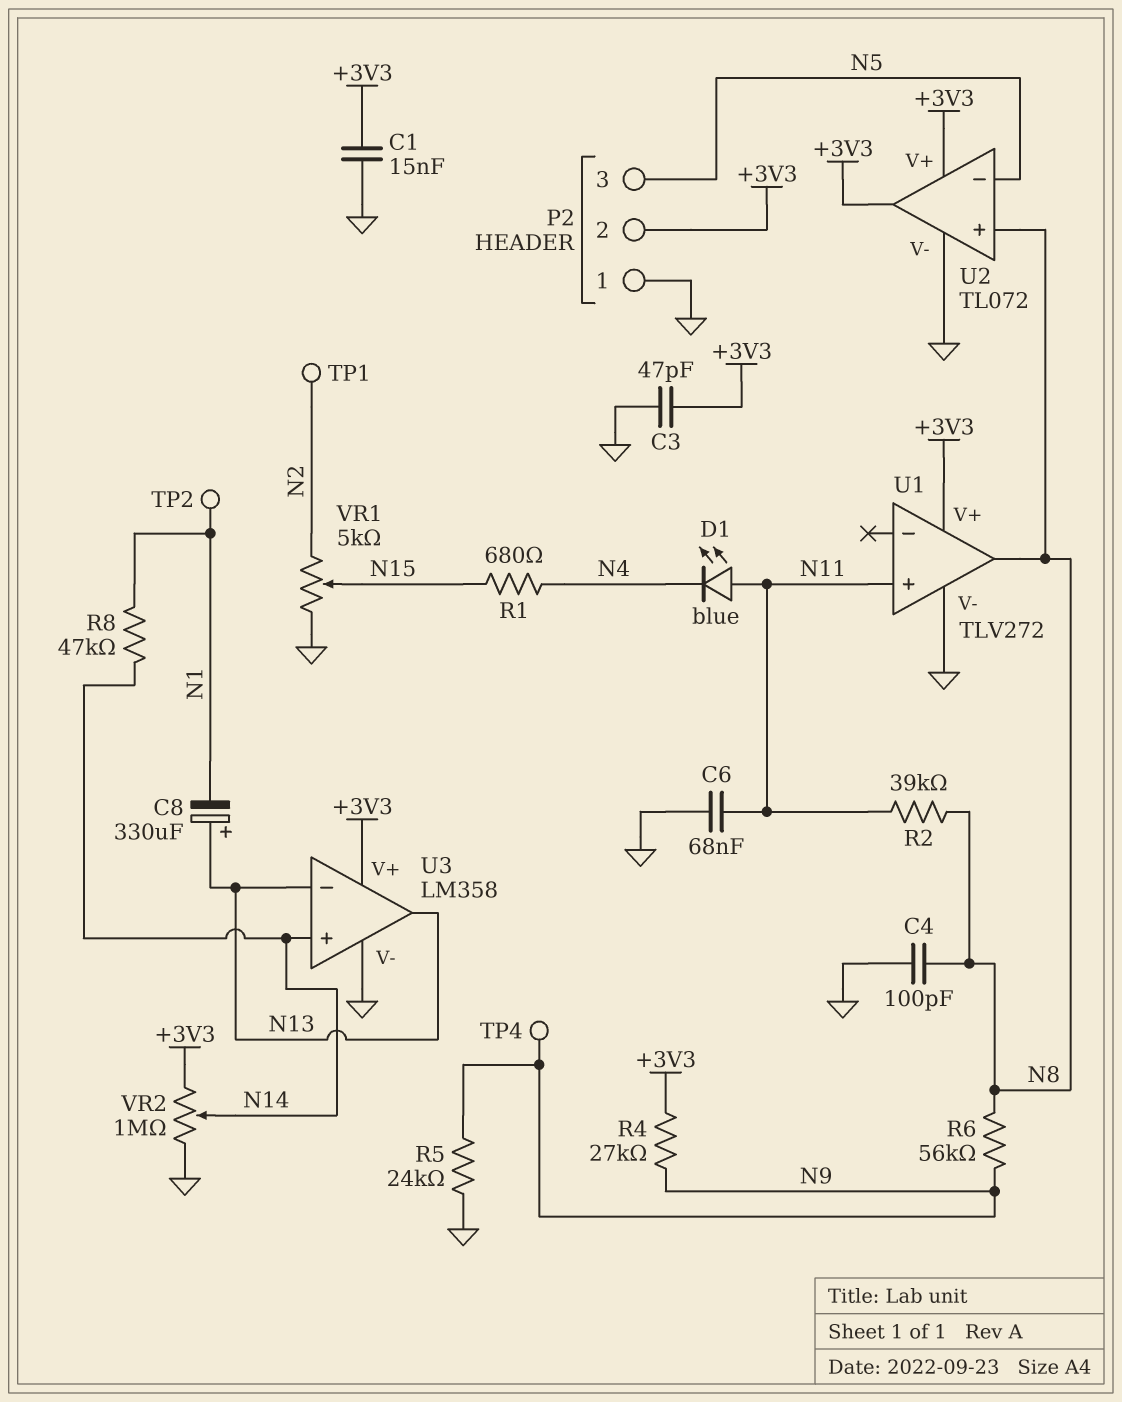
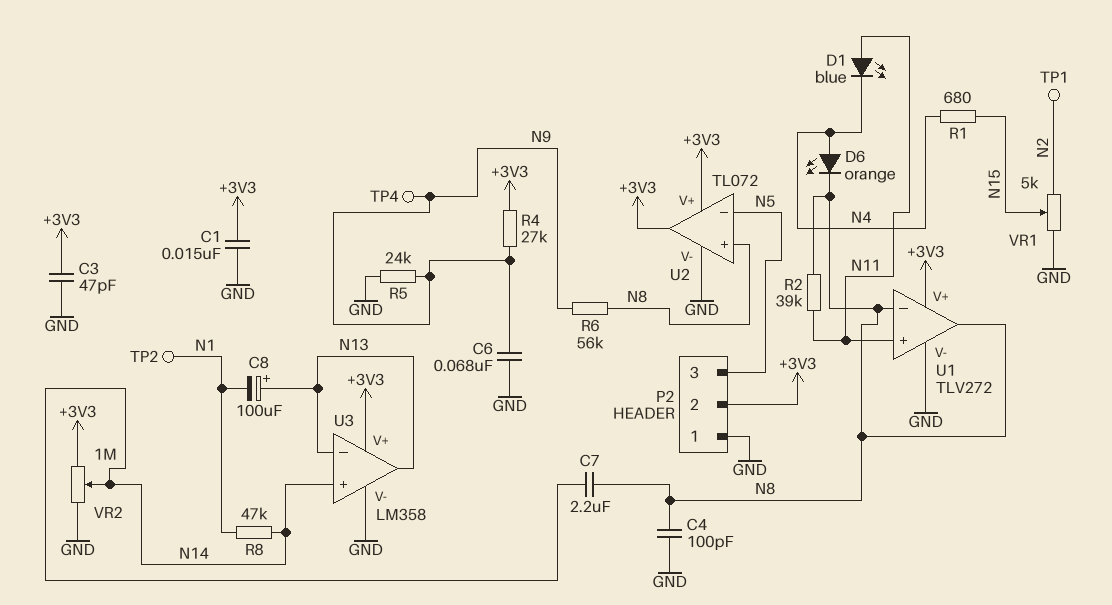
C6: 68nF (GND, N11) -> 68nF (GND, N9)
C7: none -> 2.2uF (N8, N14)
C8: 330uF (plus N13, minus N1) -> 100uF (plus N13, minus N1)
D6: none -> LED orange (A N4, K N8)
U1 pin in-: none -> N8

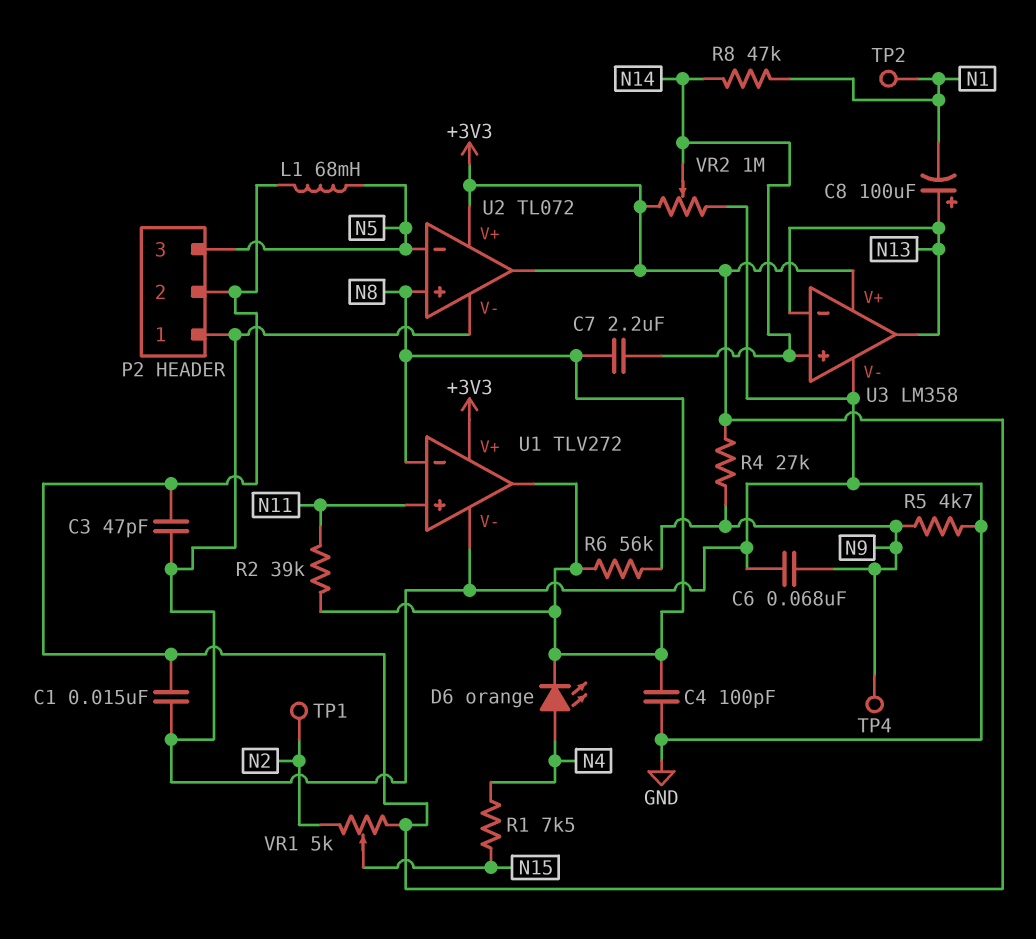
D1: LED blue (A N11, K N4) -> none
L1: none -> 68mH (+3V3, N5)
R1: 680 (N4, N15) -> 7.5k (N4, N15)
R5: 24k (GND, N9) -> 4.7k (GND, N9)
VR1: 5k (GND, N2, wiper N15) -> 5k (+3V3, N2, wiper N15)

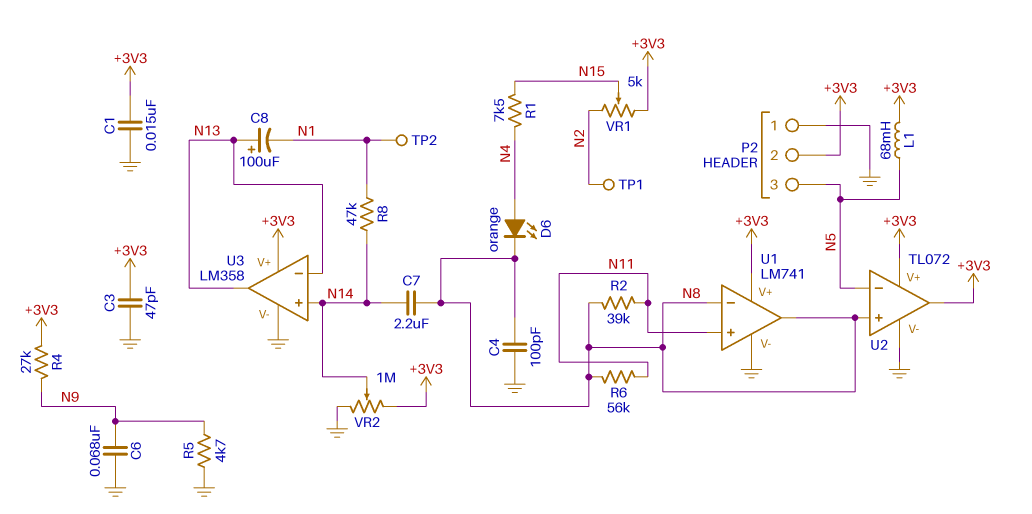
R6: 56k (N8, N9) -> 56k (N8, N11)
TP4: test point (N9) -> none
U1: TLV272 -> LM741

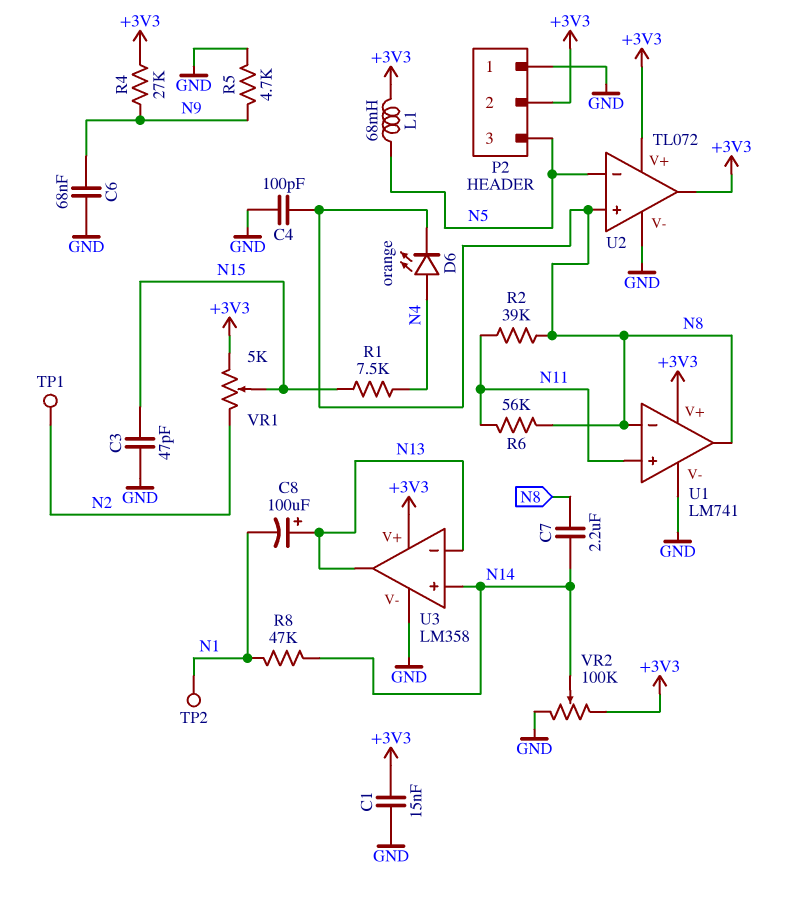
C3: 47pF (+3V3, GND) -> 47pF (GND, N15)
VR2: 1M (+3V3, GND, wiper N14) -> 100k (+3V3, GND, wiper N14)

